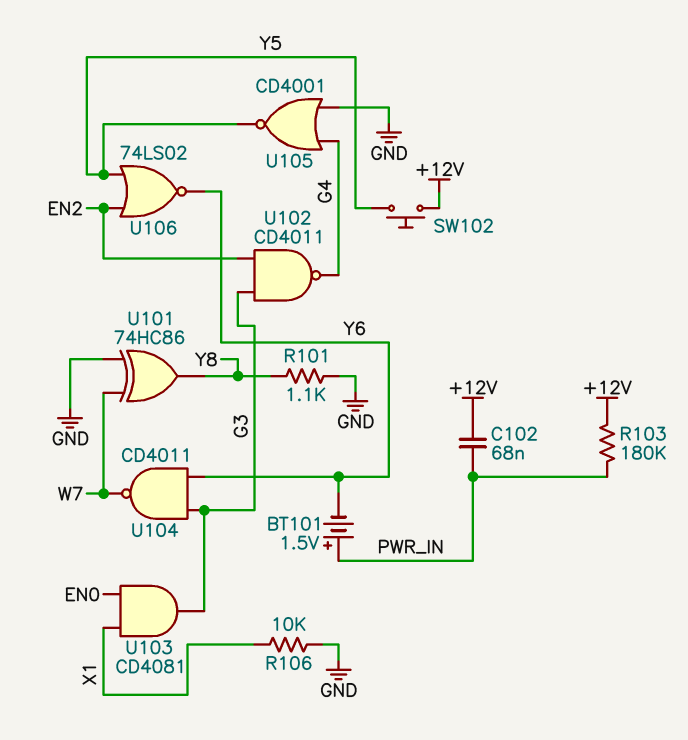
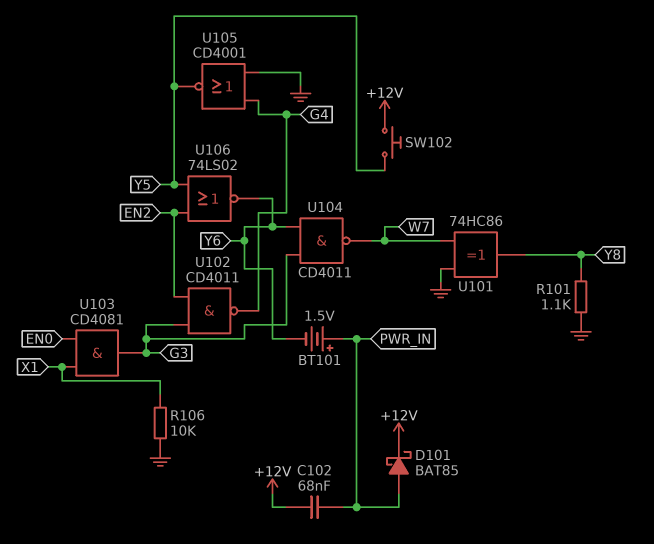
D101: none -> schottky BAT85 (A PWR_IN, K +12V)
R103: 180k (+12V, PWR_IN) -> none

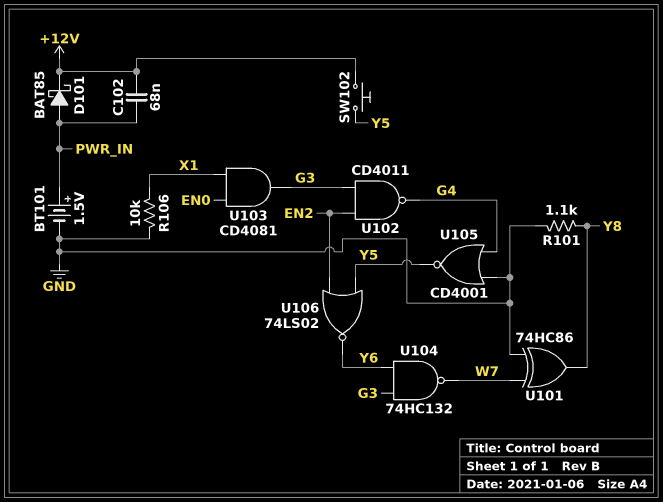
BT101: 1.5V (plus PWR_IN, minus Y6) -> 1.5V (plus PWR_IN, minus GND)
U104: NAND CD4011 (in G3, in Y6, out W7) -> NAND 74HC132 (in G3, in Y6, out W7)

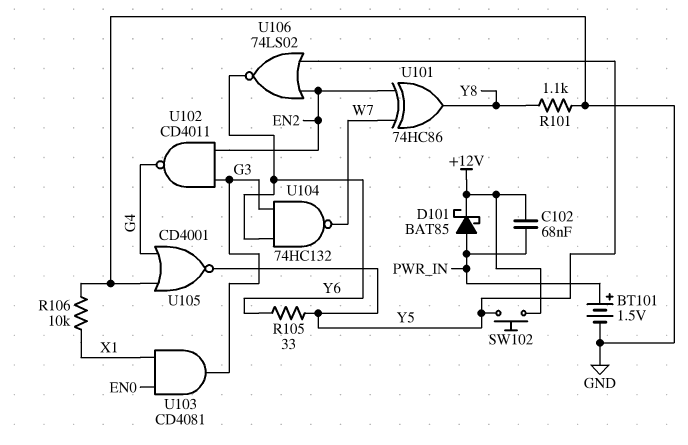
R105: none -> 33 (Y5, Y6)
U101: XOR 74HC86 (in GND, in W7, out Y8) -> XOR 74HC86 (in EN2, in W7, out Y8)

